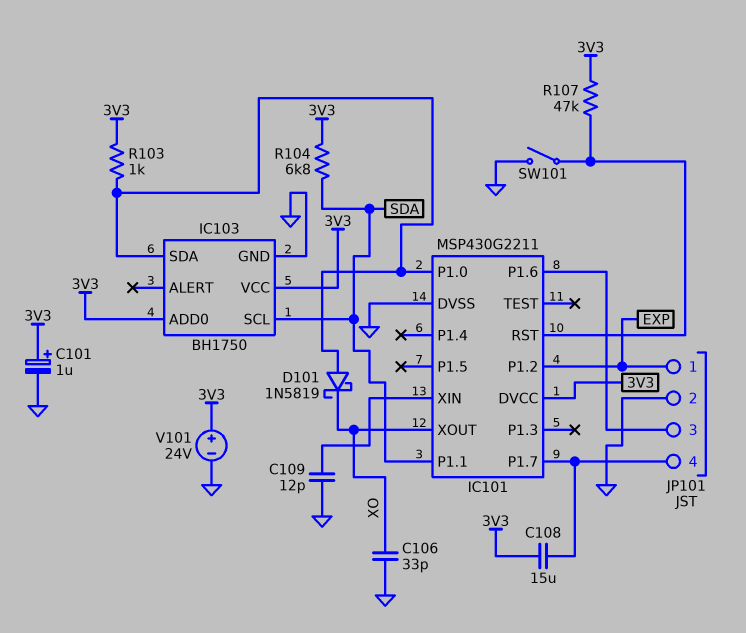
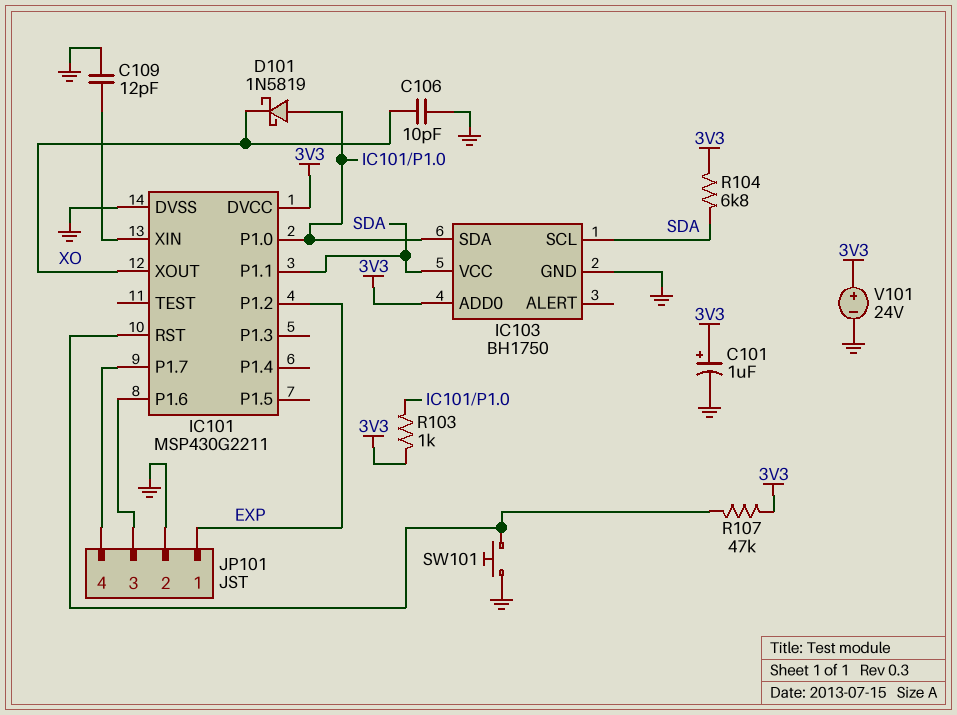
C106: 33pF (GND, XO) -> 10pF (GND, XO)
C108: 15uF (3V3, IC101/P1.7) -> none
IC103 pin VCC: 3V3 -> SDA
SW101: switch (GND, IC101/RST) -> button (GND, IC101/RST)

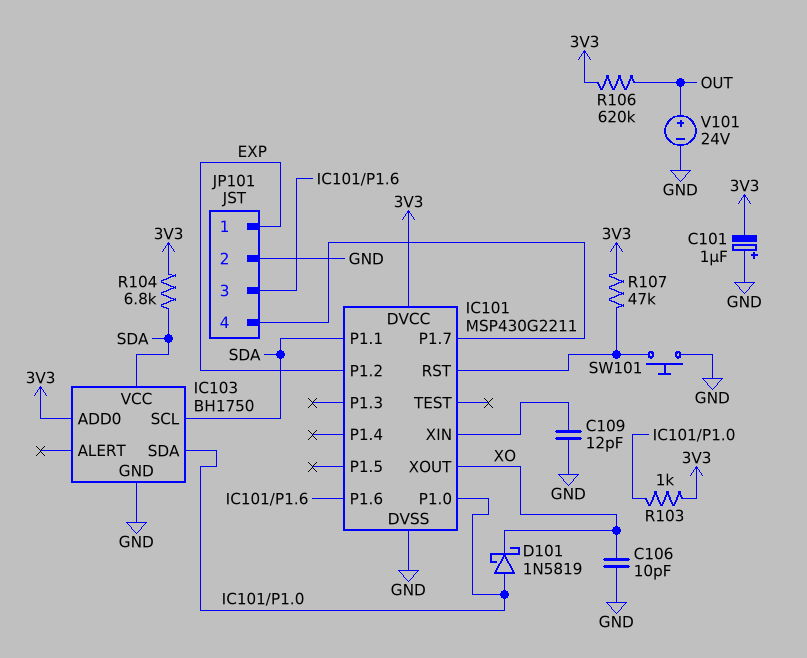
C101: 1uF (plus 3V3, minus GND) -> 1uF (plus GND, minus 3V3)
R106: none -> 620k (3V3, OUT)
V101: 24V (plus 3V3, minus GND) -> 24V (plus OUT, minus GND)

